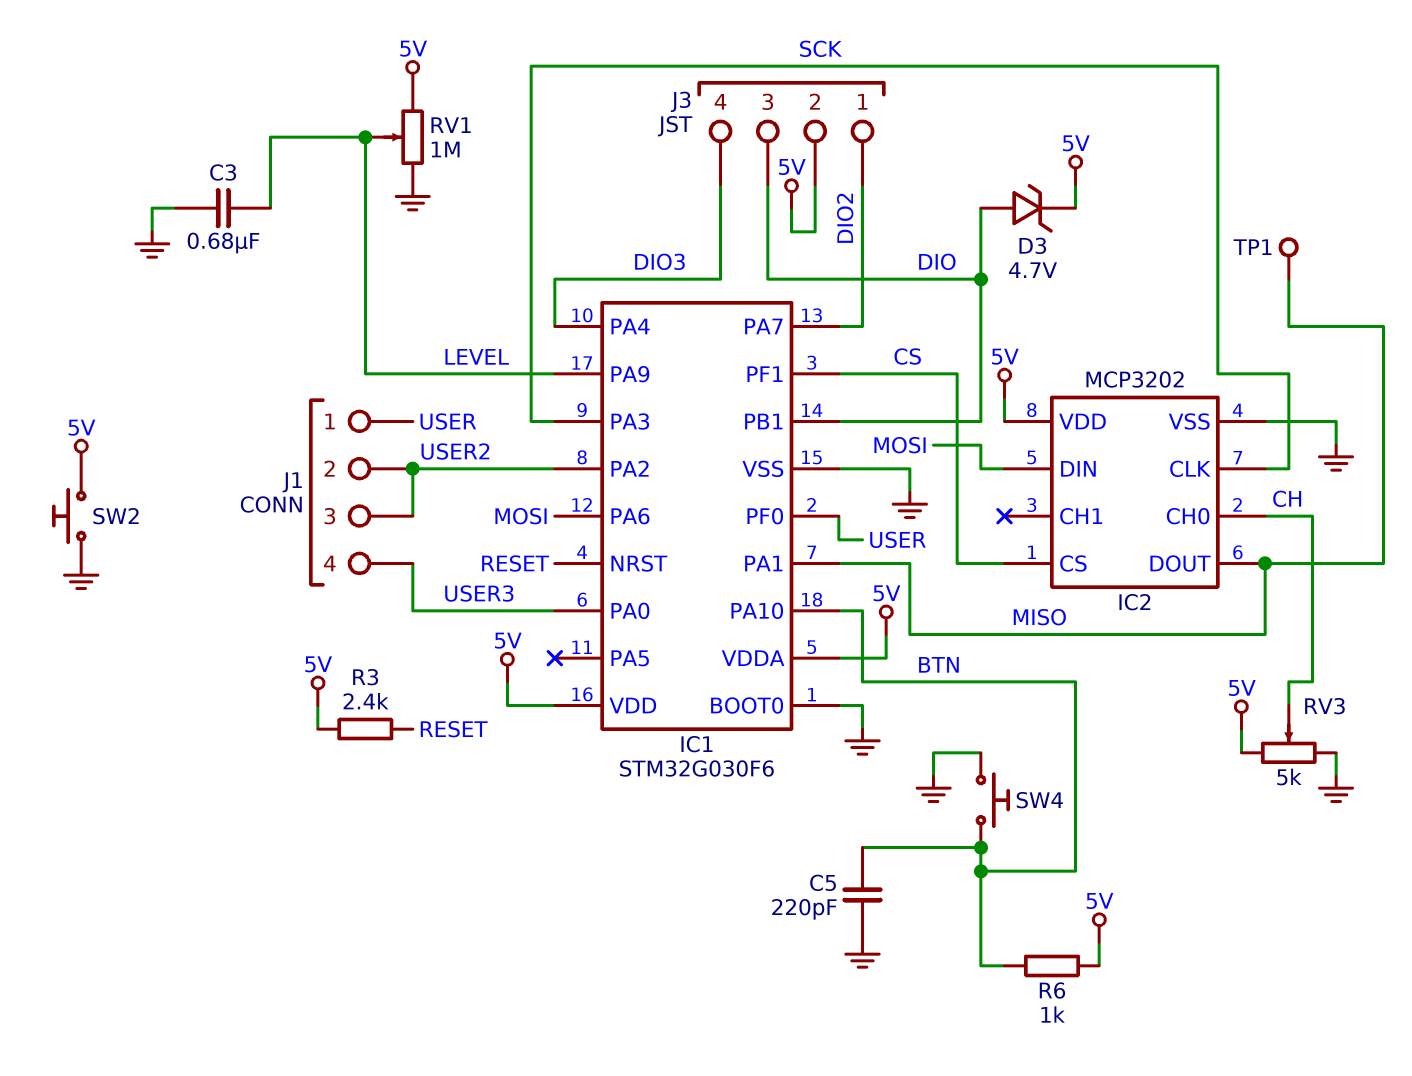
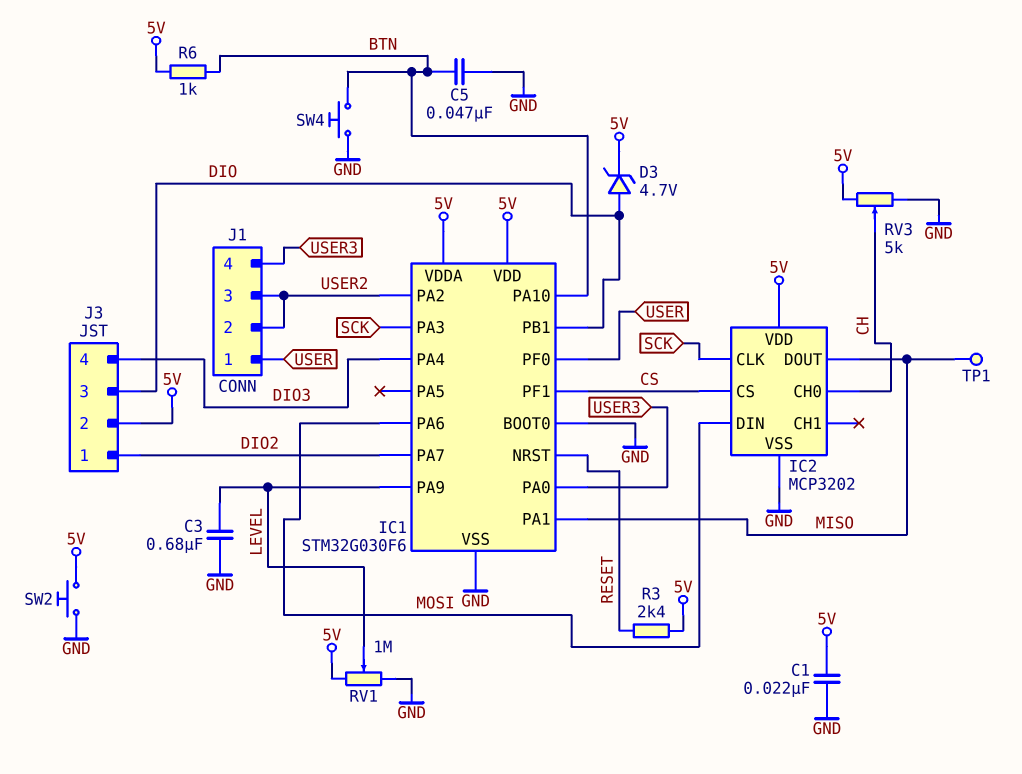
C1: none -> 22nF (5V, GND)
C5: 220pF (BTN, GND) -> 47nF (BTN, GND)

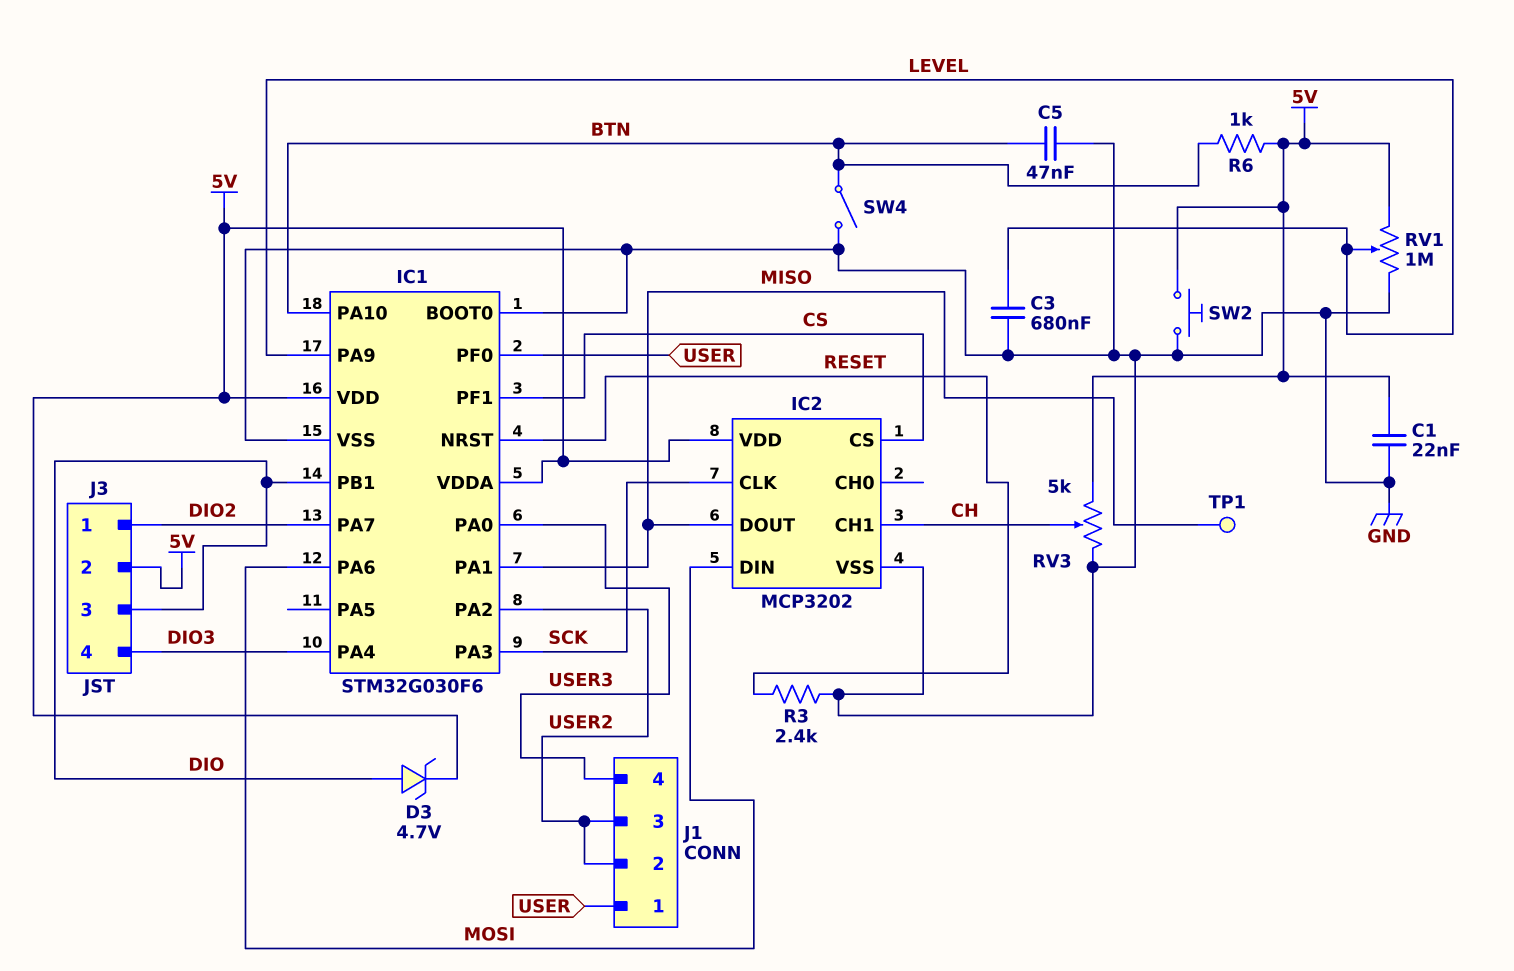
IC2 pin CH0: CH -> none
IC2 pin CH1: none -> CH
R3: 2.4k (5V, RESET) -> 2.4k (GND, RESET)
SW4: button (BTN, GND) -> switch (BTN, GND)

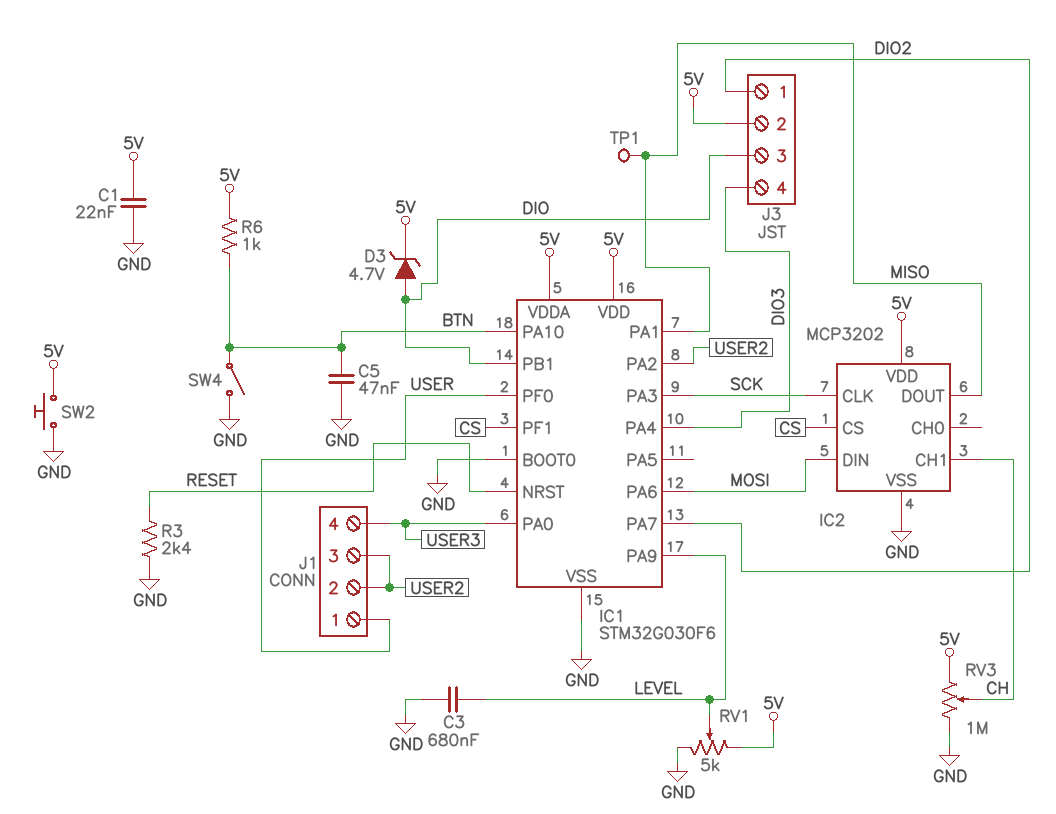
RV1: 1M (5V, GND, wiper LEVEL) -> 5k (5V, GND, wiper LEVEL)
RV3: 5k (5V, GND, wiper CH) -> 1M (5V, GND, wiper CH)

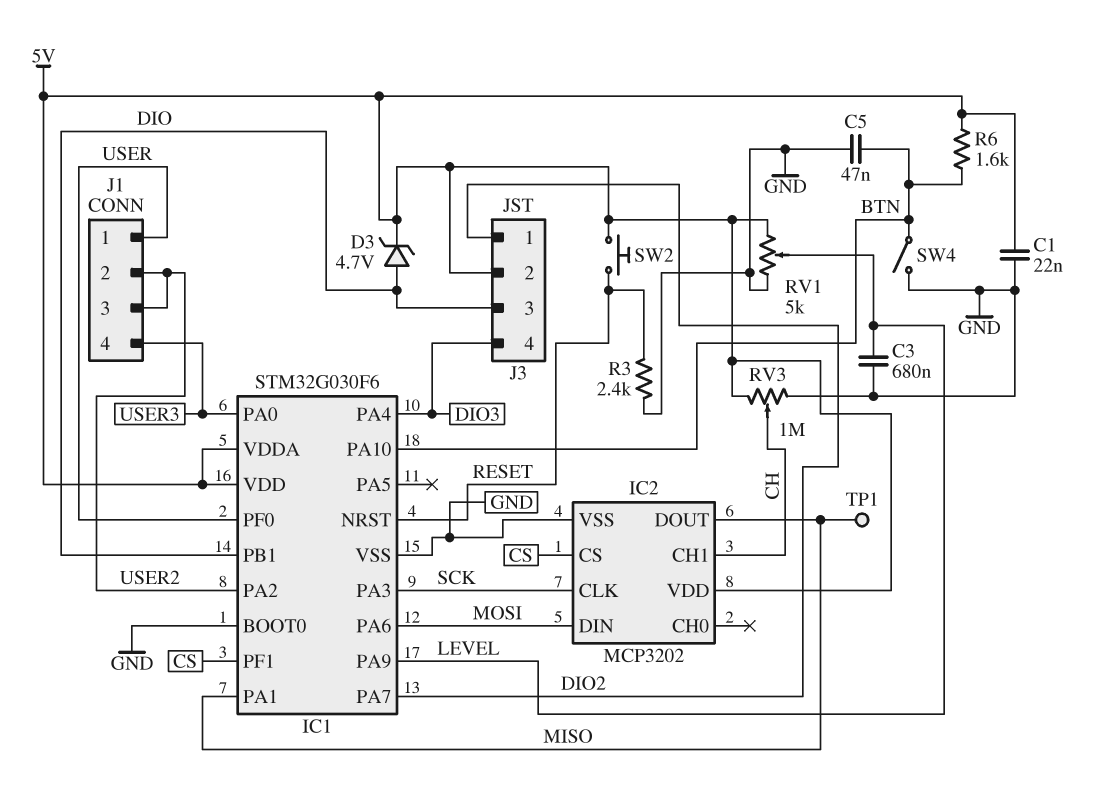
R6: 1k (5V, BTN) -> 1.6k (5V, BTN)
SW2: button (5V, GND) -> button (5V, RESET)

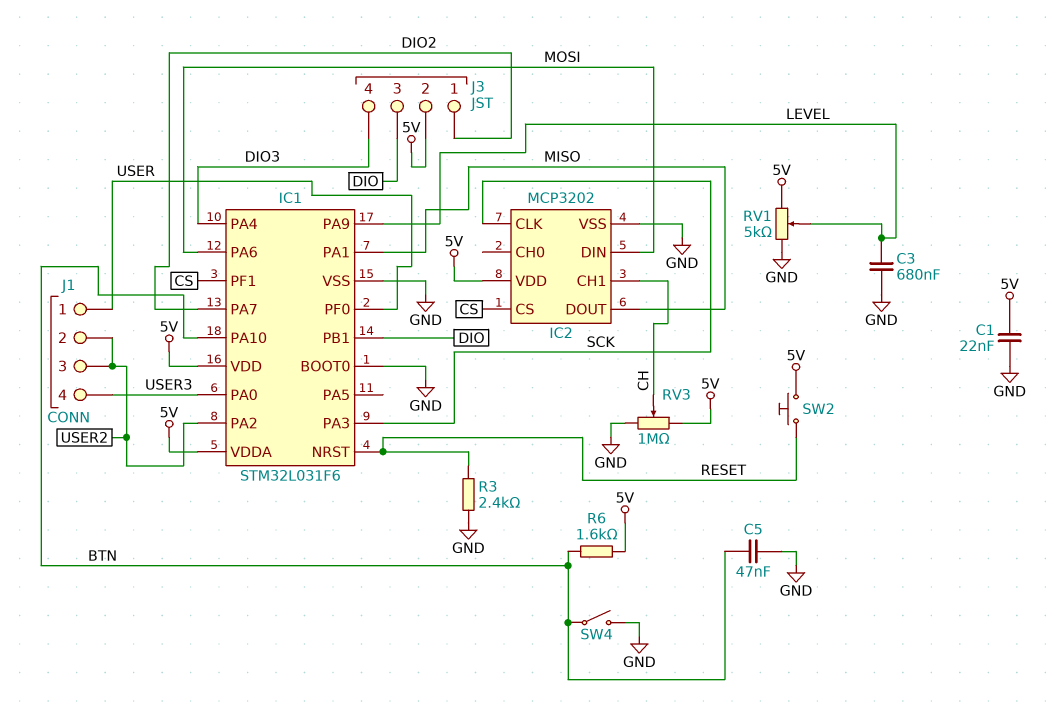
D3: zener 4.7V (A DIO, K 5V) -> none
IC1: STM32G030F6 -> STM32L031F6
TP1: test point (MISO) -> none

